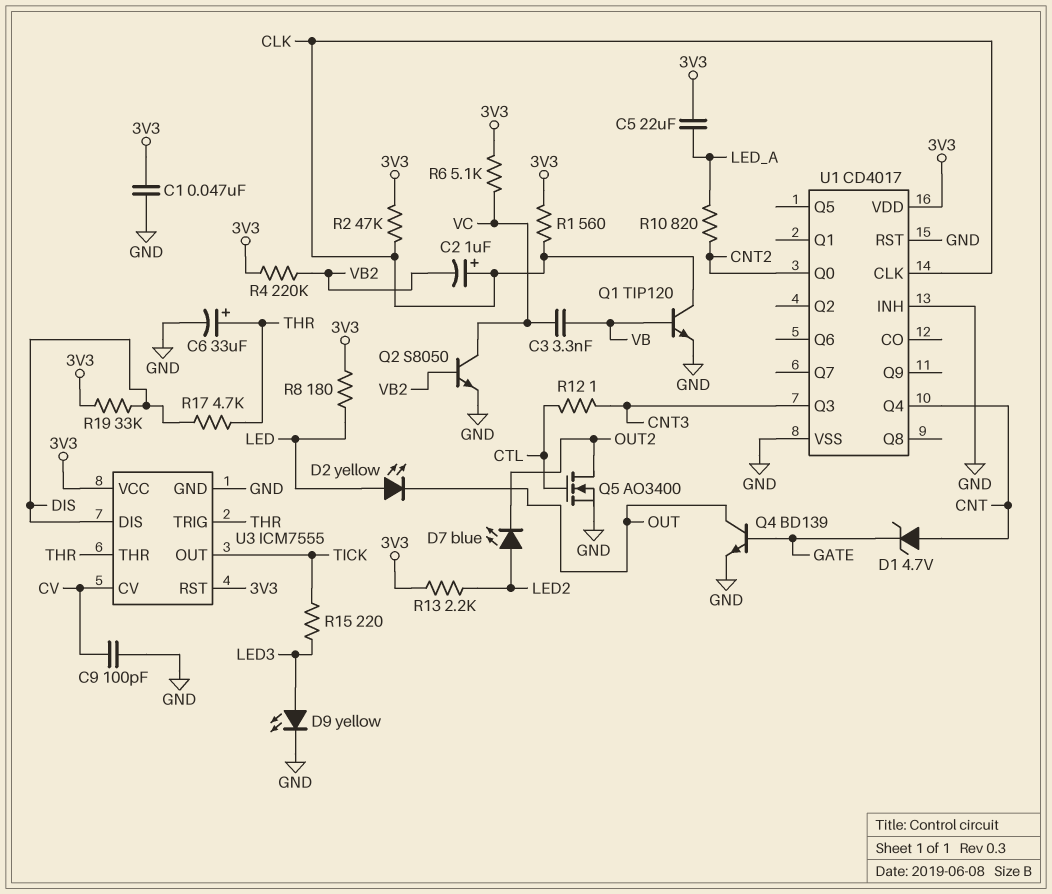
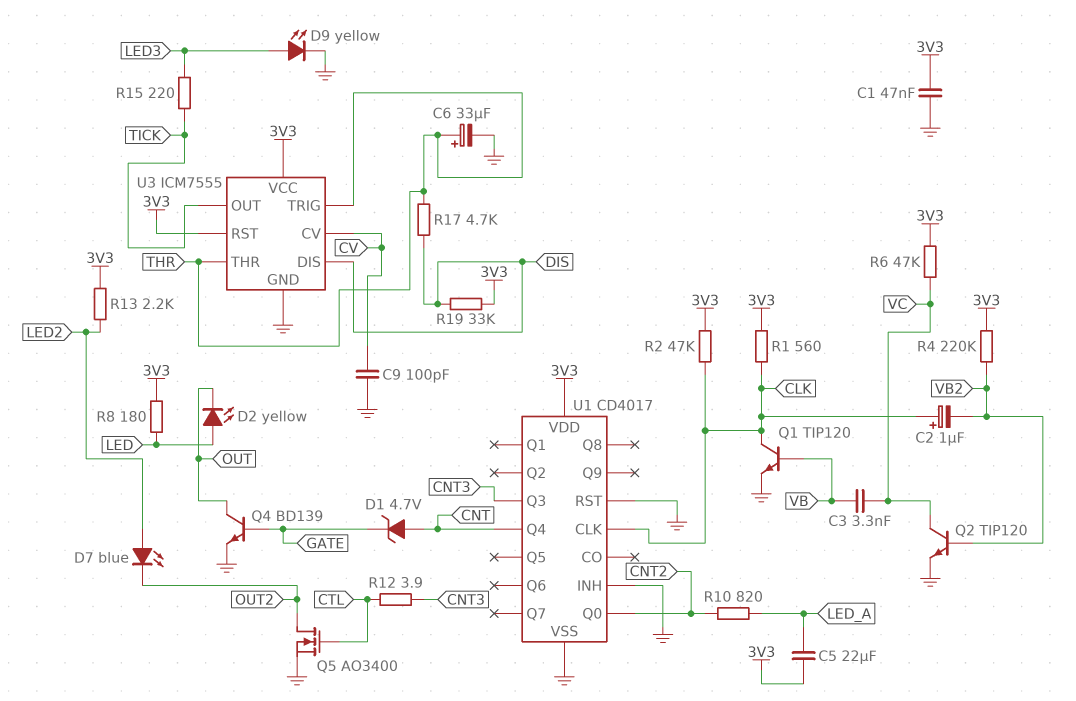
Q2: NPN S8050 (B VB2, C VC, E GND) -> NPN TIP120 (B VB2, C VC, E GND)
R6: 5.1k (3V3, VC) -> 47k (3V3, VC)
R12: 1 (CNT3, CTL) -> 3.9 (CNT3, CTL)

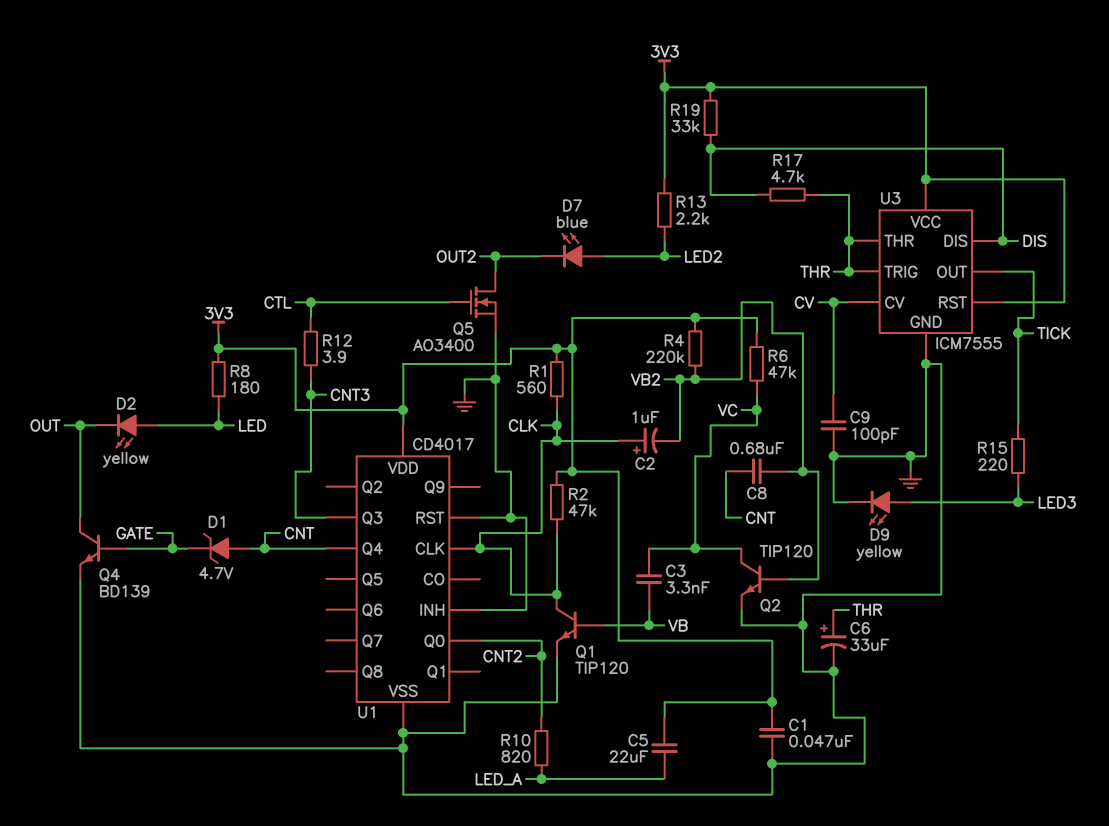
C8: none -> 680nF (CNT, VB2)

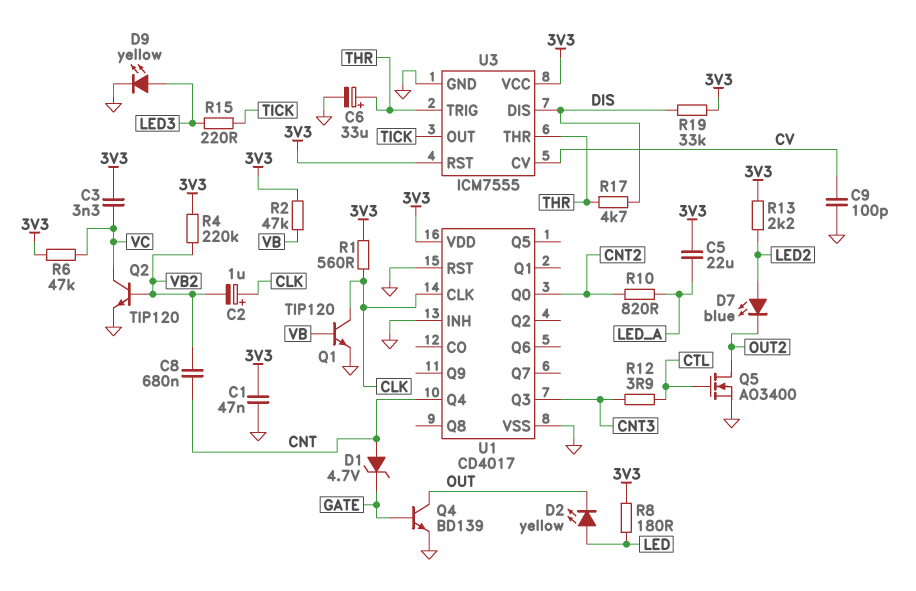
C3: 3.3nF (VB, VC) -> 3.3nF (3V3, VC)
R2: 47k (3V3, CLK) -> 47k (3V3, VB)

